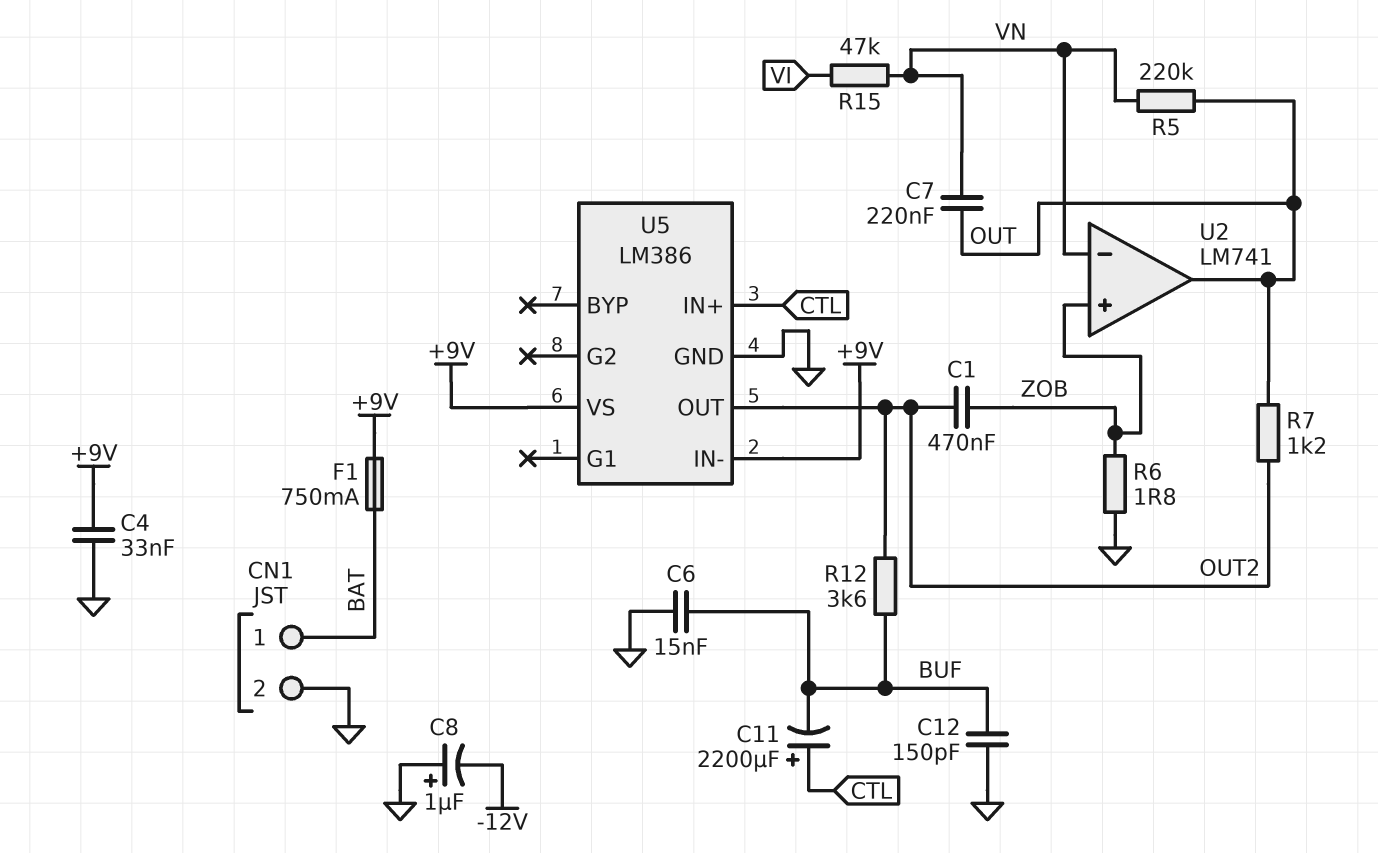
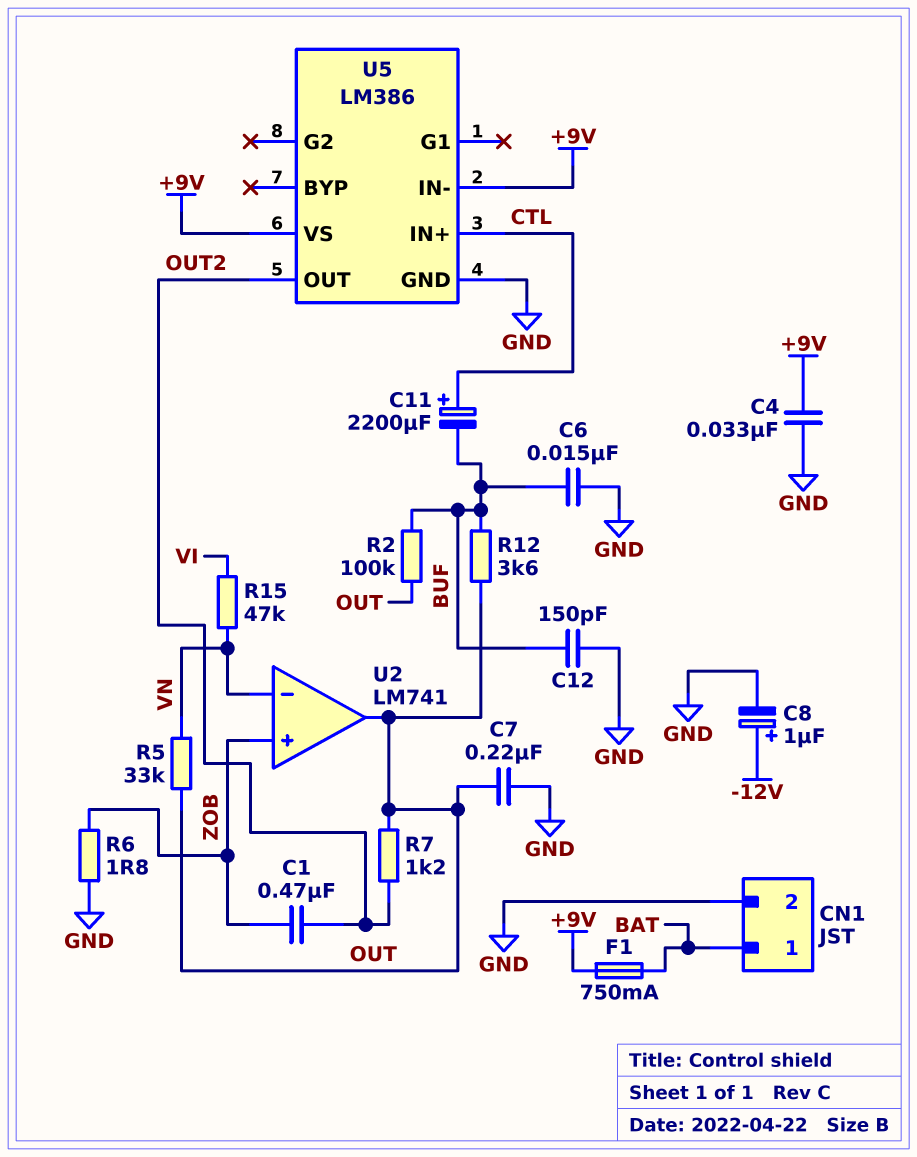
C7: 220nF (OUT, VN) -> 220nF (GND, OUT)
C8: 1uF (plus GND, minus -12V) -> 1uF (plus -12V, minus GND)
R2: none -> 100k (BUF, OUT)
R5: 220k (OUT, VN) -> 33k (OUT, VN)
R12: 3.6k (BUF, OUT2) -> 3.6k (BUF, OUT)

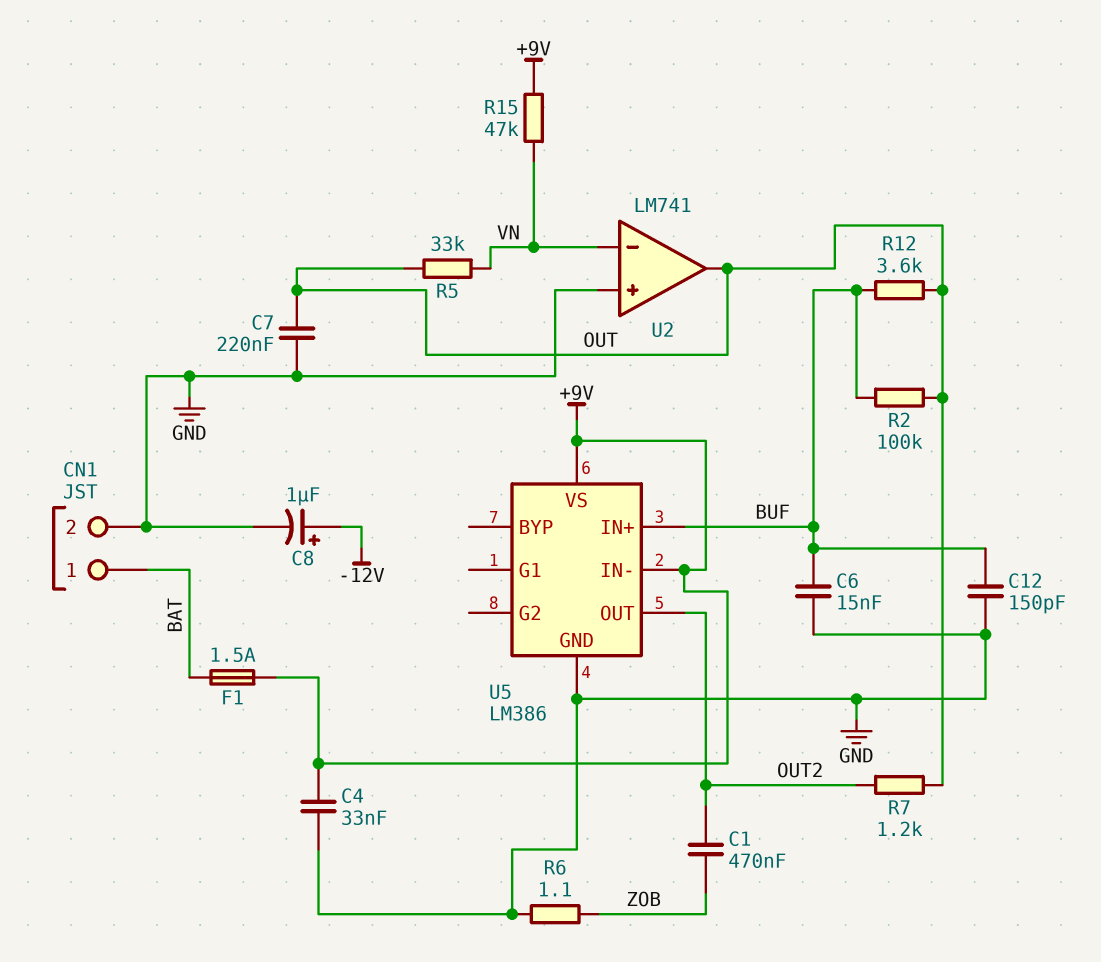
C11: 2200uF (plus CTL, minus BUF) -> none
F1: 750mA (+9V, BAT) -> 1.5A (+9V, BAT)
R6: 1.8 (GND, ZOB) -> 1.1 (GND, ZOB)
R15: 47k (VI, VN) -> 47k (+9V, VN)
U2 pin in+: ZOB -> GND
U5 pin IN+: CTL -> BUF

